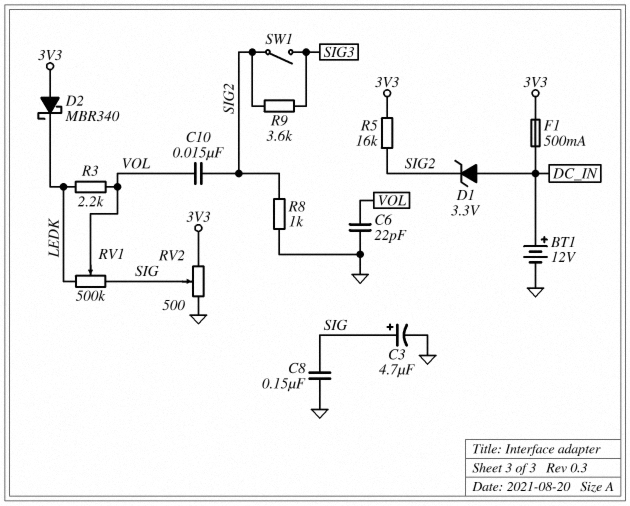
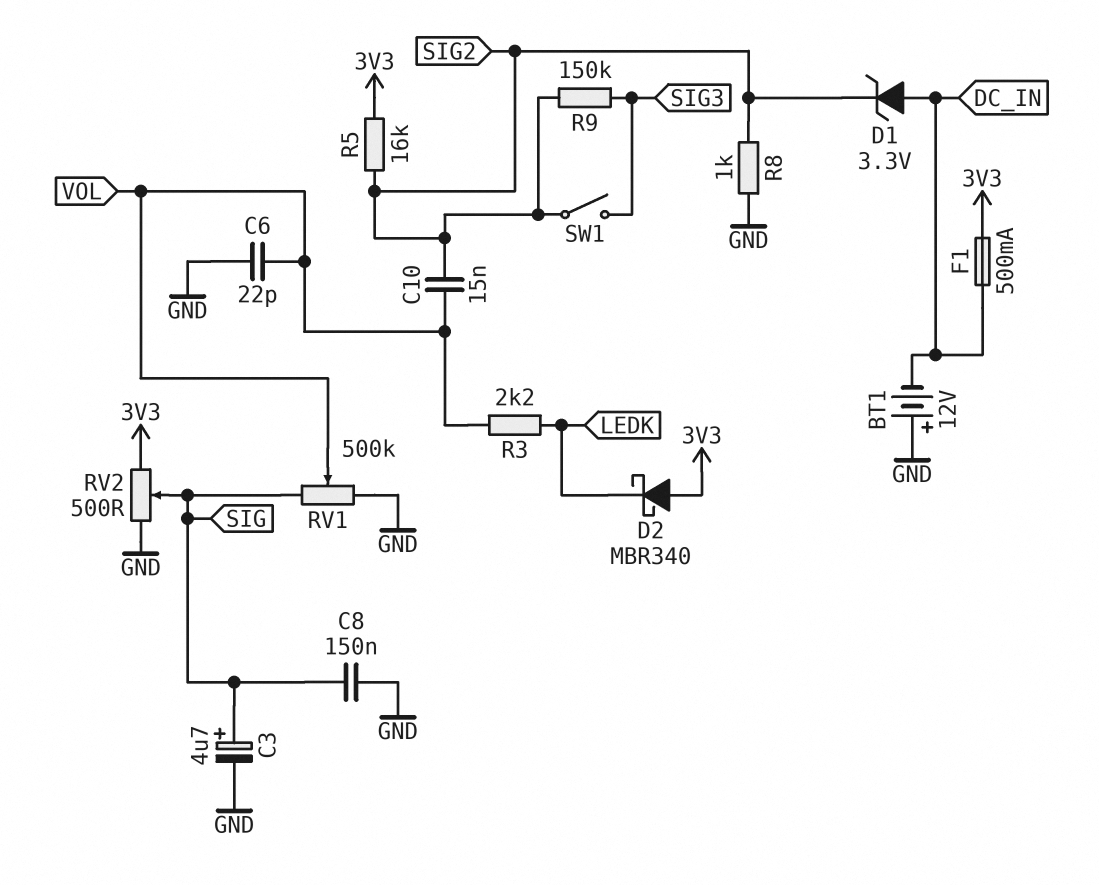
BT1: 12V (plus DC_IN, minus GND) -> 12V (plus GND, minus DC_IN)
R9: 3.6k (SIG2, SIG3) -> 150k (SIG2, SIG3)
RV1: 500k (LEDK, SIG, wiper VOL) -> 500k (GND, SIG, wiper VOL)

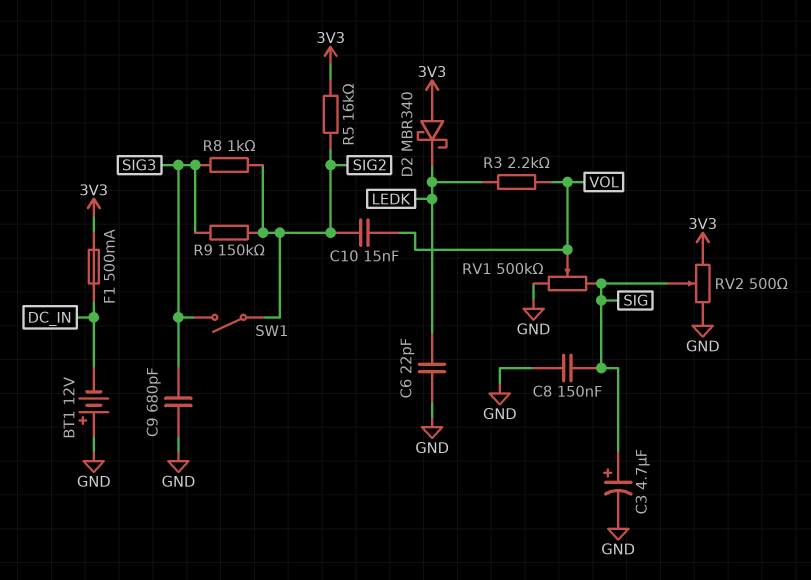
C6: 22pF (GND, VOL) -> 22pF (GND, LEDK)
C9: none -> 680pF (GND, SIG3)
D1: zener 3.3V (A DC_IN, K SIG2) -> none
R8: 1k (GND, SIG2) -> 1k (SIG2, SIG3)

